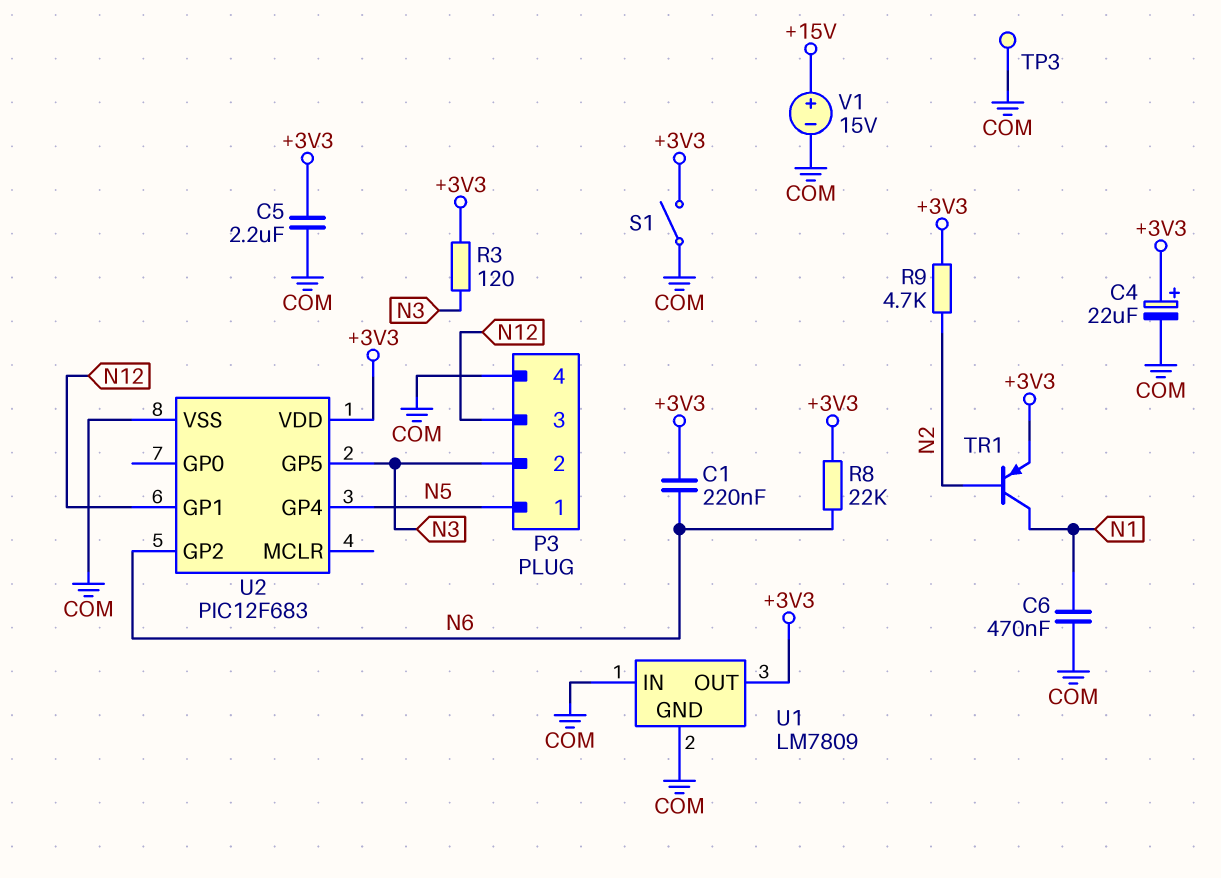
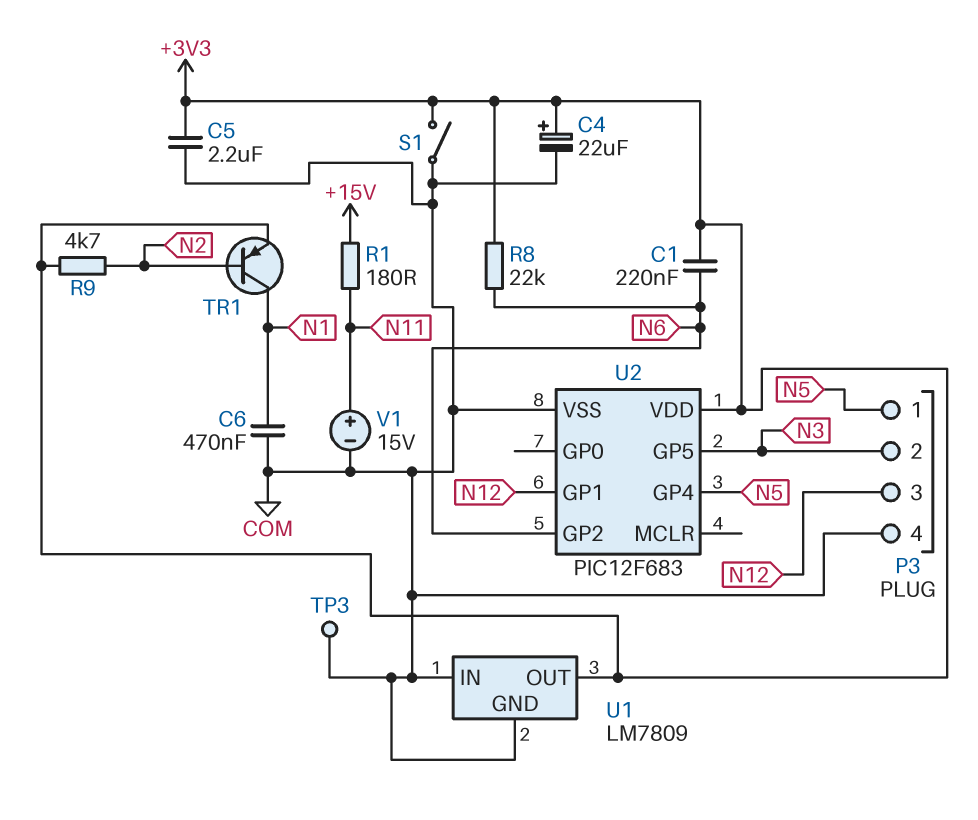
R1: none -> 180 (+15V, N11)
R3: 120 (+3V3, N3) -> none
V1: 15V (plus +15V, minus COM) -> 15V (plus N11, minus COM)

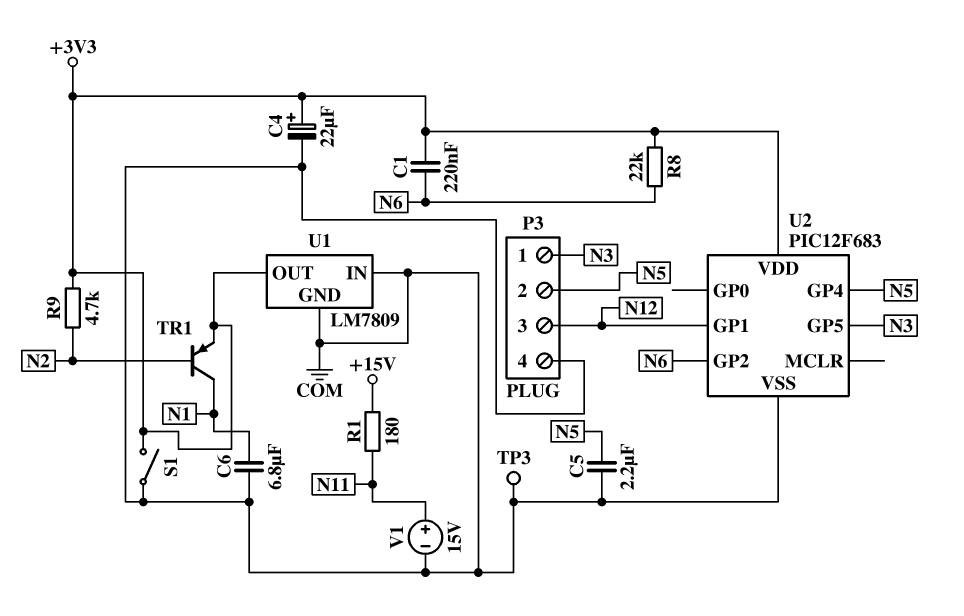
C5: 2.2uF (+3V3, COM) -> 2.2uF (COM, N5)
C6: 470nF (COM, N1) -> 6.8uF (COM, N1)
P3 pin 1: N5 -> N3
P3 pin 2: N3 -> N5

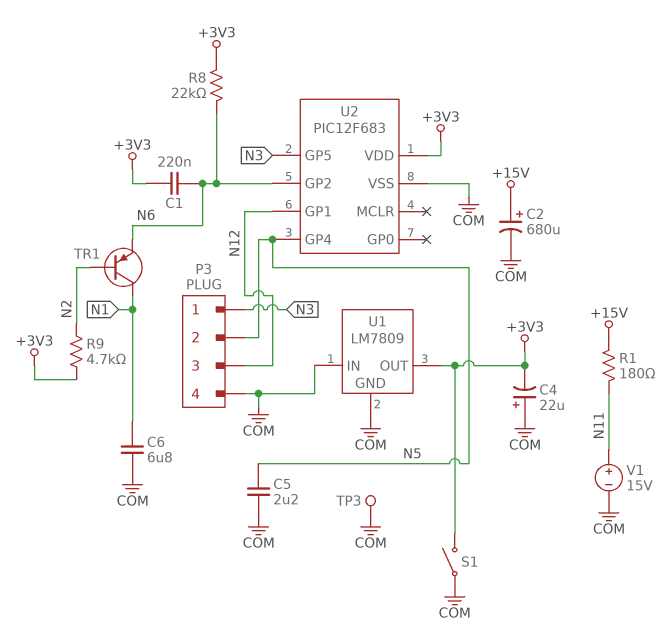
C2: none -> 680uF (plus +15V, minus COM)
C4: 22uF (plus +3V3, minus COM) -> 22uF (plus COM, minus +3V3)
TR1: PNP (B N2, C N1, E +3V3) -> PNP (B N2, C N1, E N6)

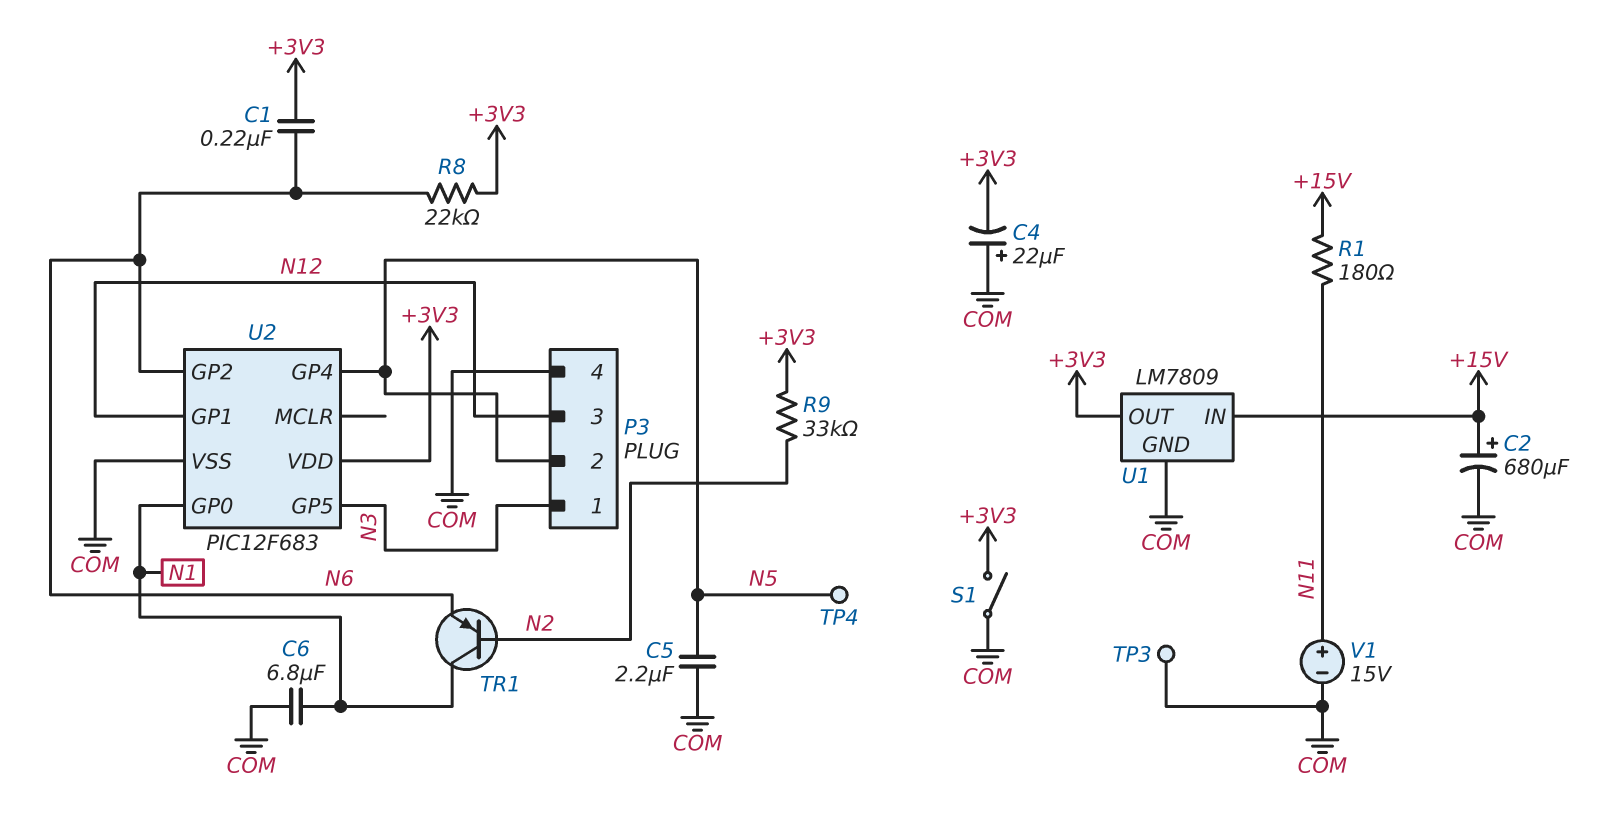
R9: 4.7k (+3V3, N2) -> 33k (+3V3, N2)
TP4: none -> test point (N5)
U1 pin IN: COM -> +15V
U2 pin GP0: none -> N1

